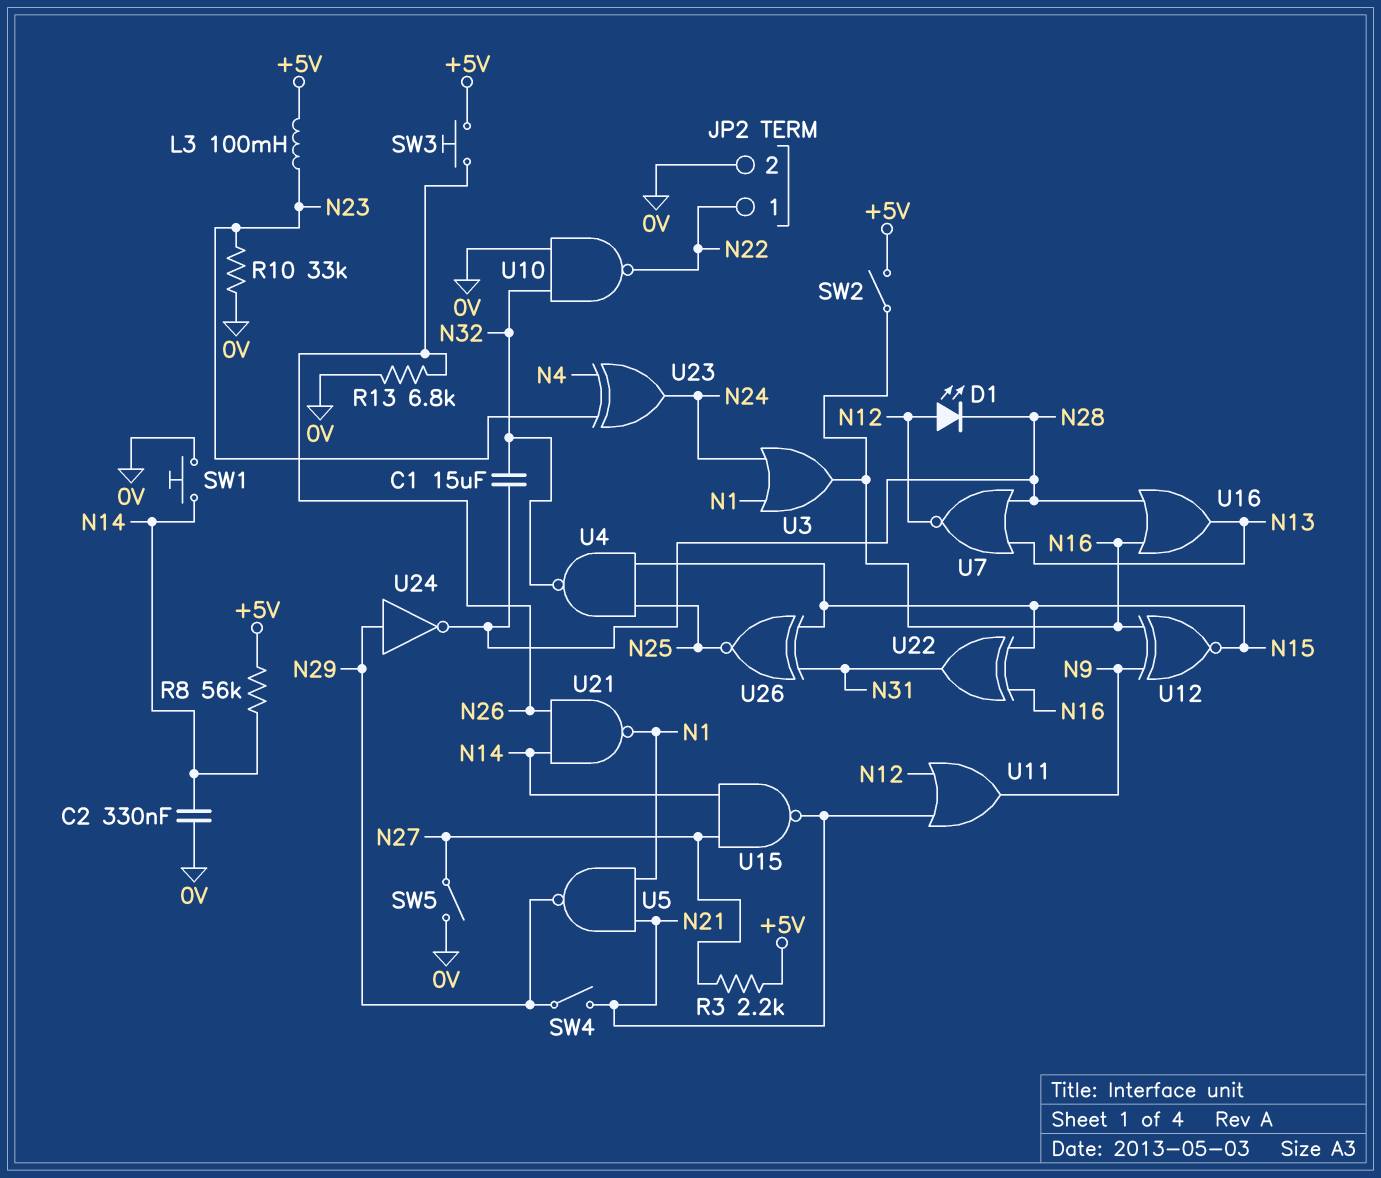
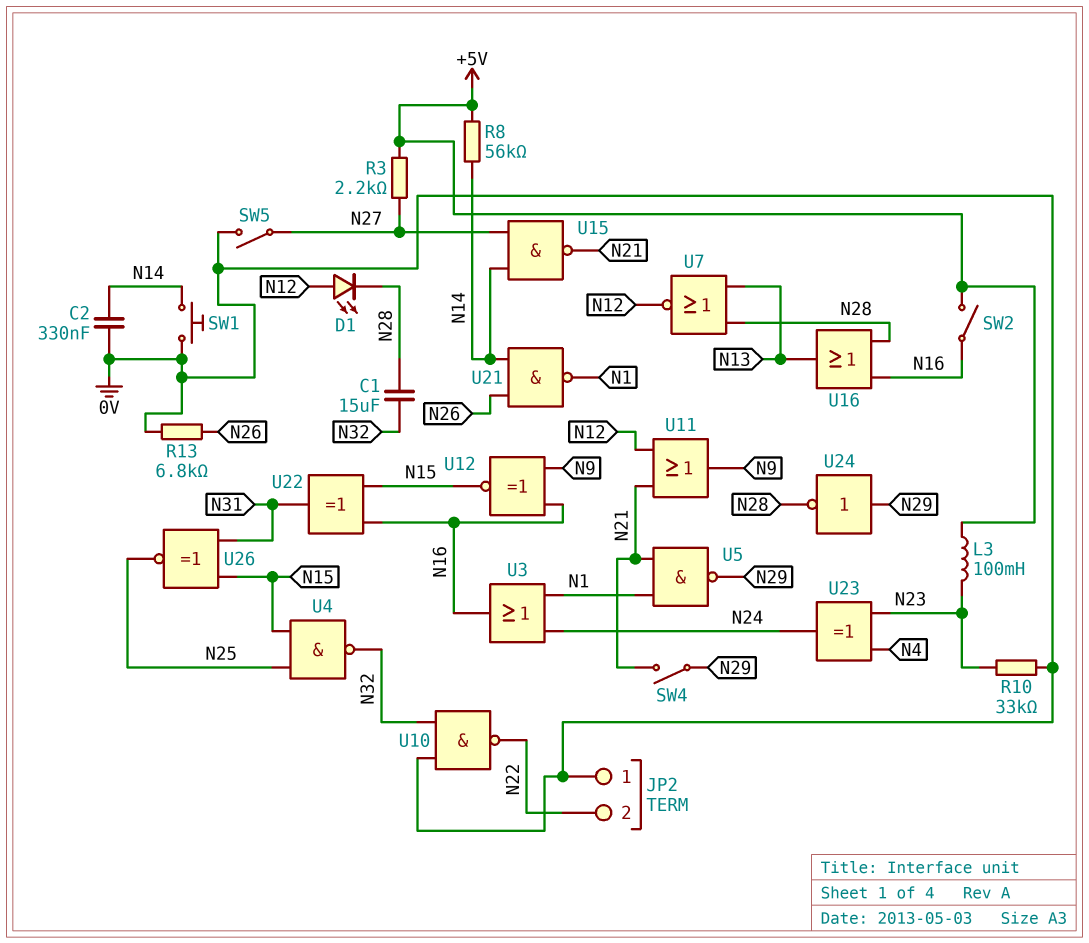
JP2 pin 1: N22 -> 0V
JP2 pin 2: 0V -> N22
SW3: button (+5V, N26) -> none

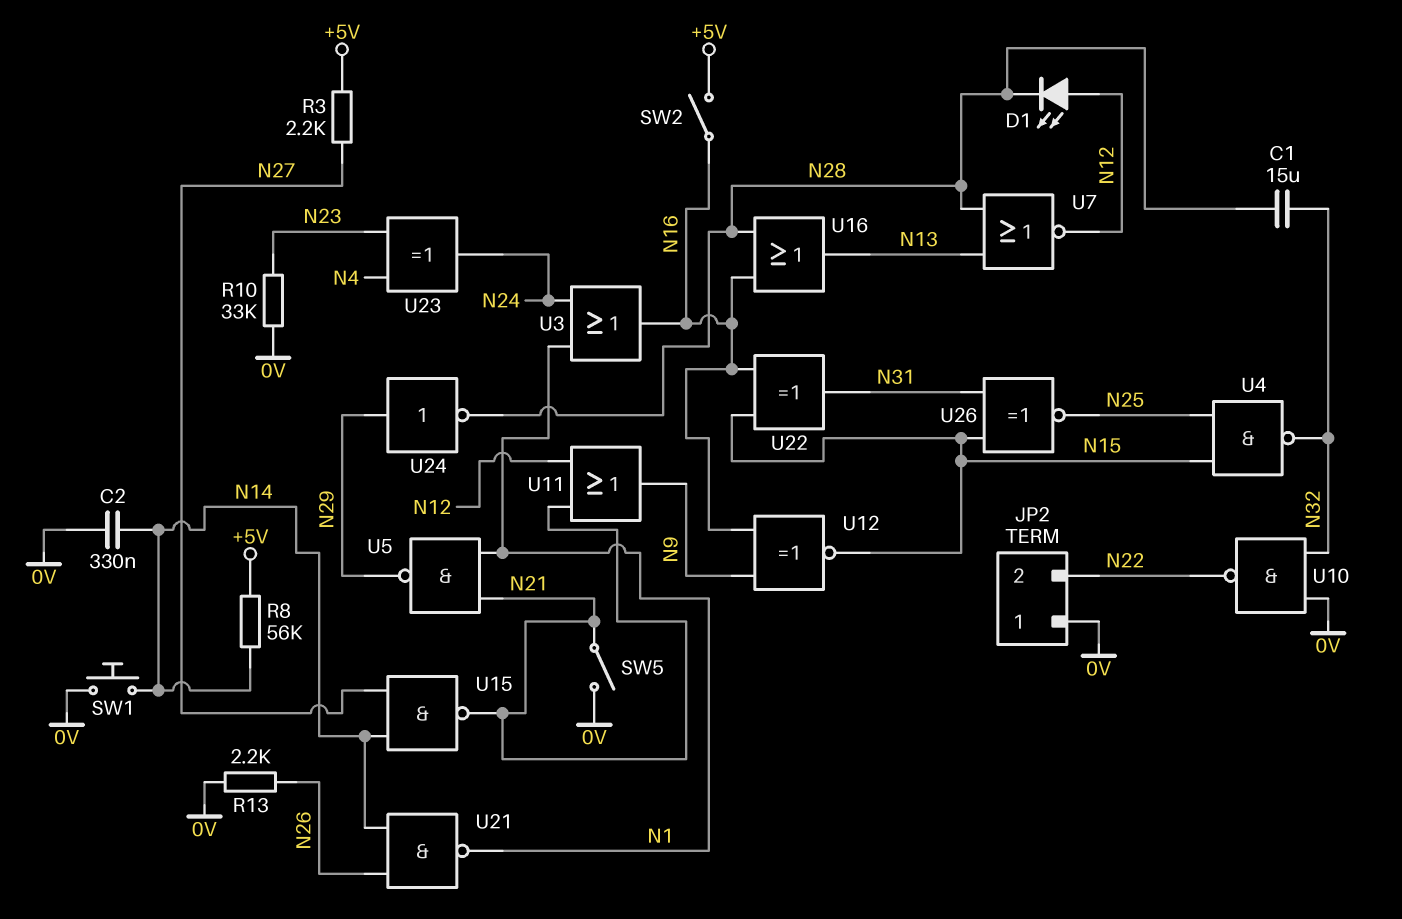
L3: 100mH (+5V, N23) -> none
R13: 6.8k (0V, N26) -> 2.2k (0V, N26)
SW4: switch (N21, N29) -> none
SW5: switch (0V, N27) -> switch (0V, N21)

